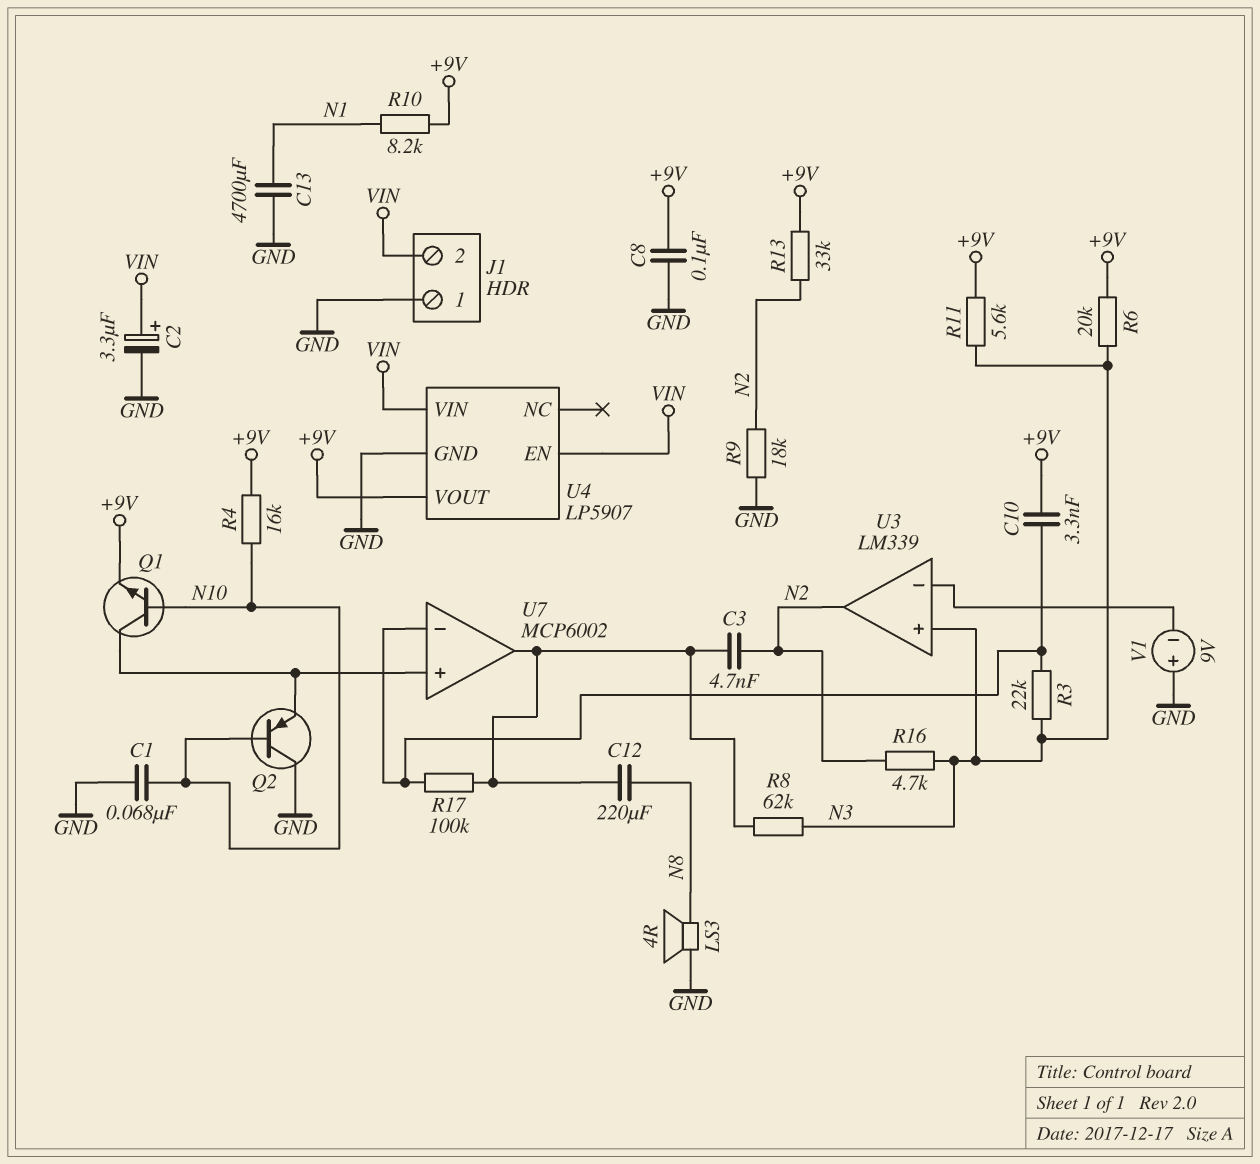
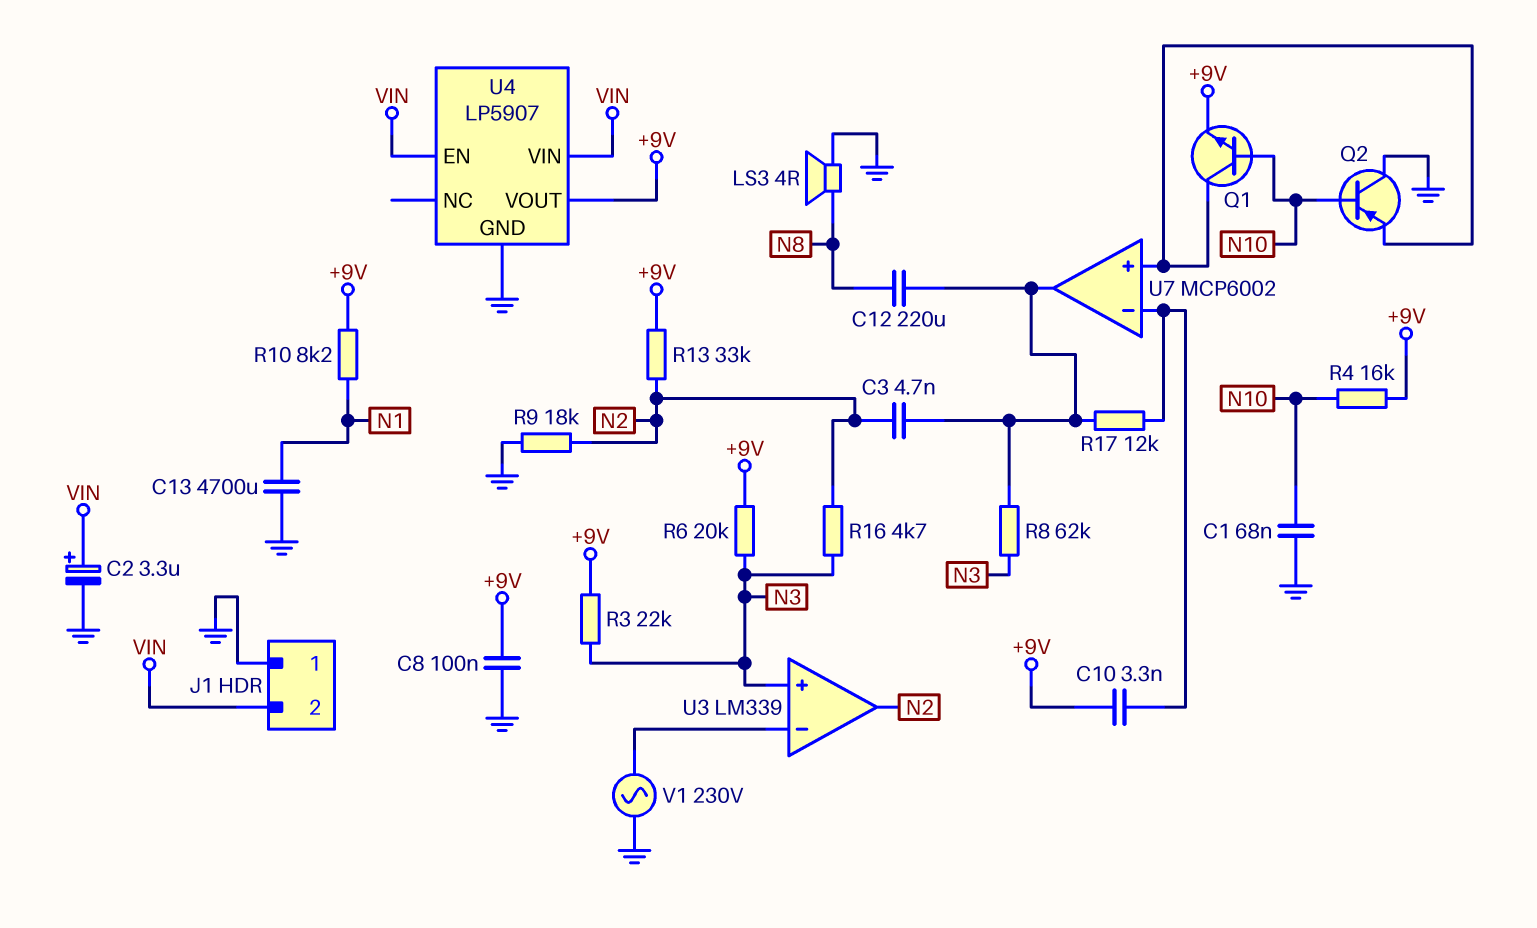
R3: 22k (N3, U7/in-) -> 22k (+9V, N3)
R11: 5.6k (+9V, N3) -> none
R17: 100k (U7/in-, U7/out) -> 12k (U7/in-, U7/out)
V1: 9V (plus GND, minus U3/in-) -> AC 230V (GND, U3/in-)

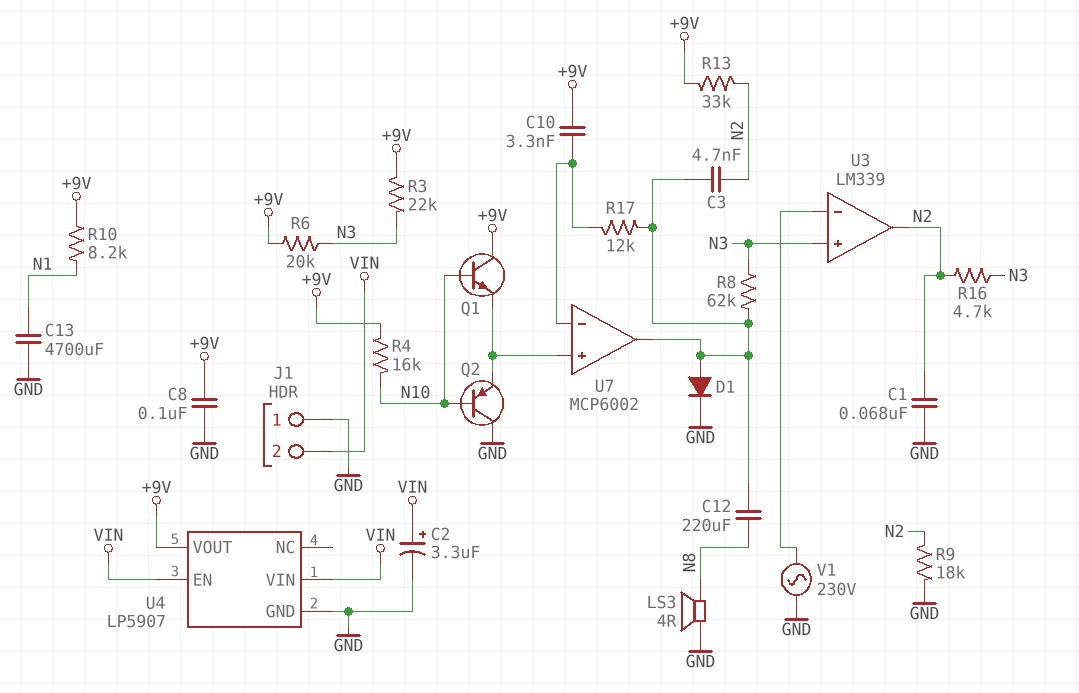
C1: 68nF (GND, N10) -> 68nF (GND, N2)
D1: none -> diode (A U7/out, K GND)
Q1: NPN (B N10, C U7/in+, E +9V) -> NPN (B N10, C +9V, E U7/in+)

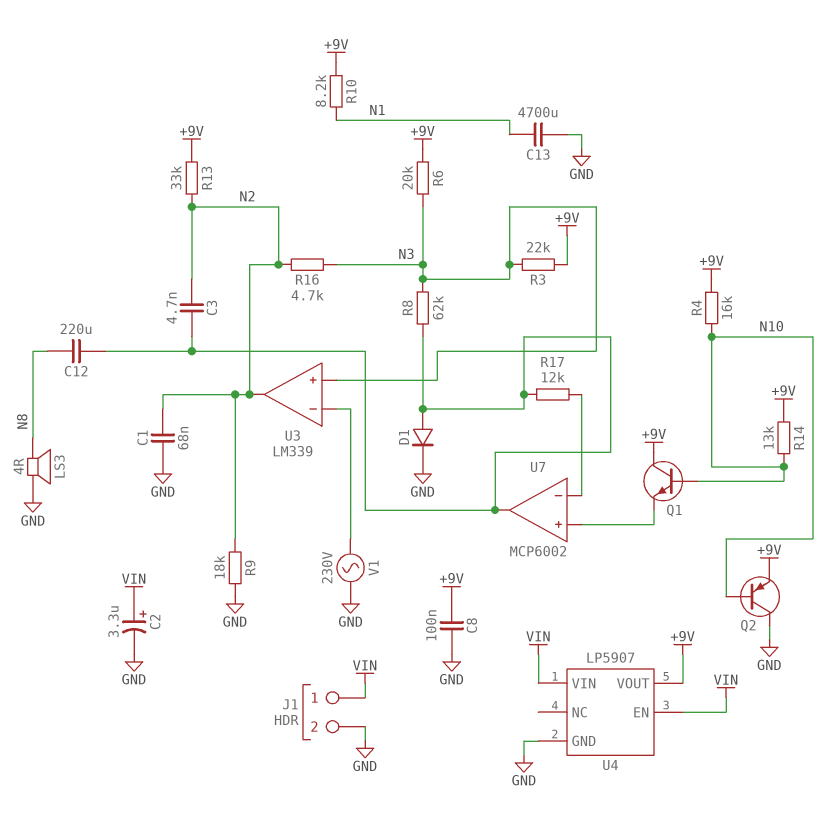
C10: 3.3nF (+9V, U7/in-) -> none
J1 pin 1: GND -> VIN
J1 pin 2: VIN -> GND
Q2: PNP (B N10, C GND, E U7/in+) -> PNP (B N10, C GND, E +9V)
R14: none -> 13k (+9V, N10)

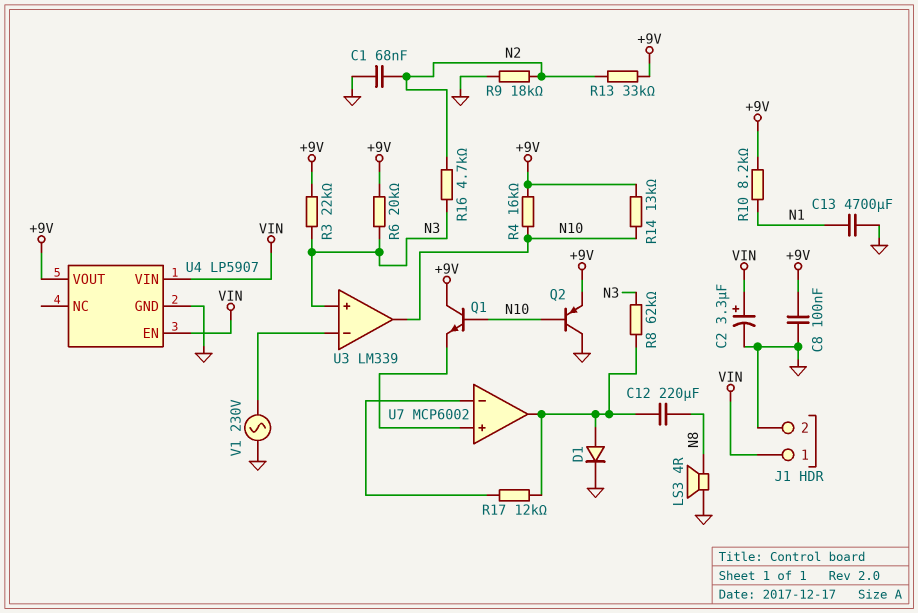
C3: 4.7nF (N2, U7/out) -> none
U3 pin out: N2 -> N10

